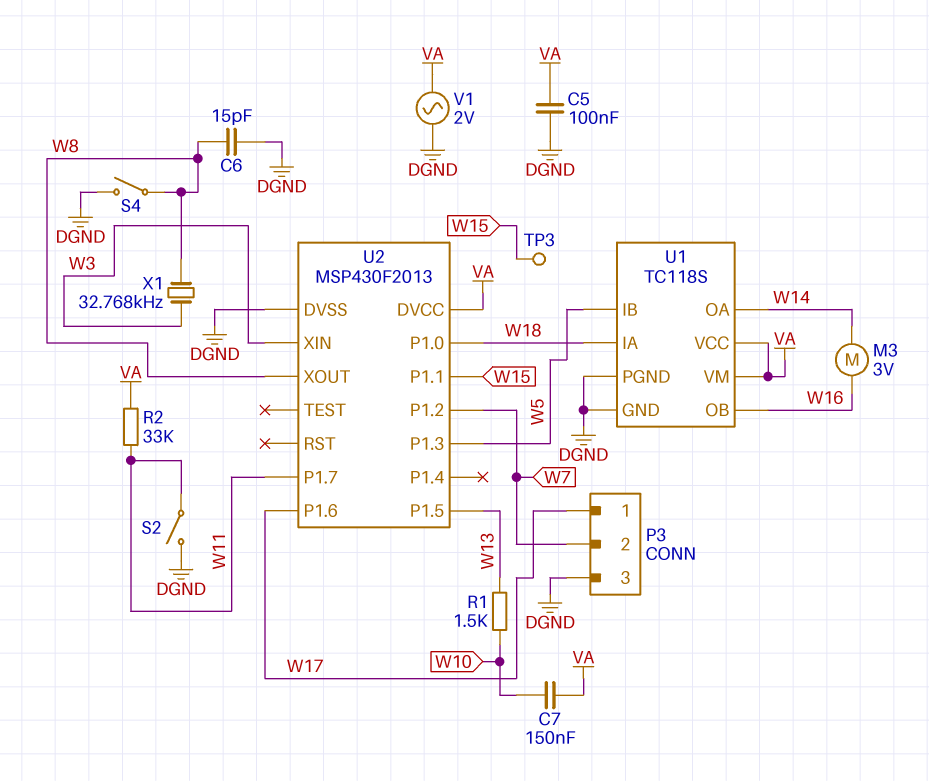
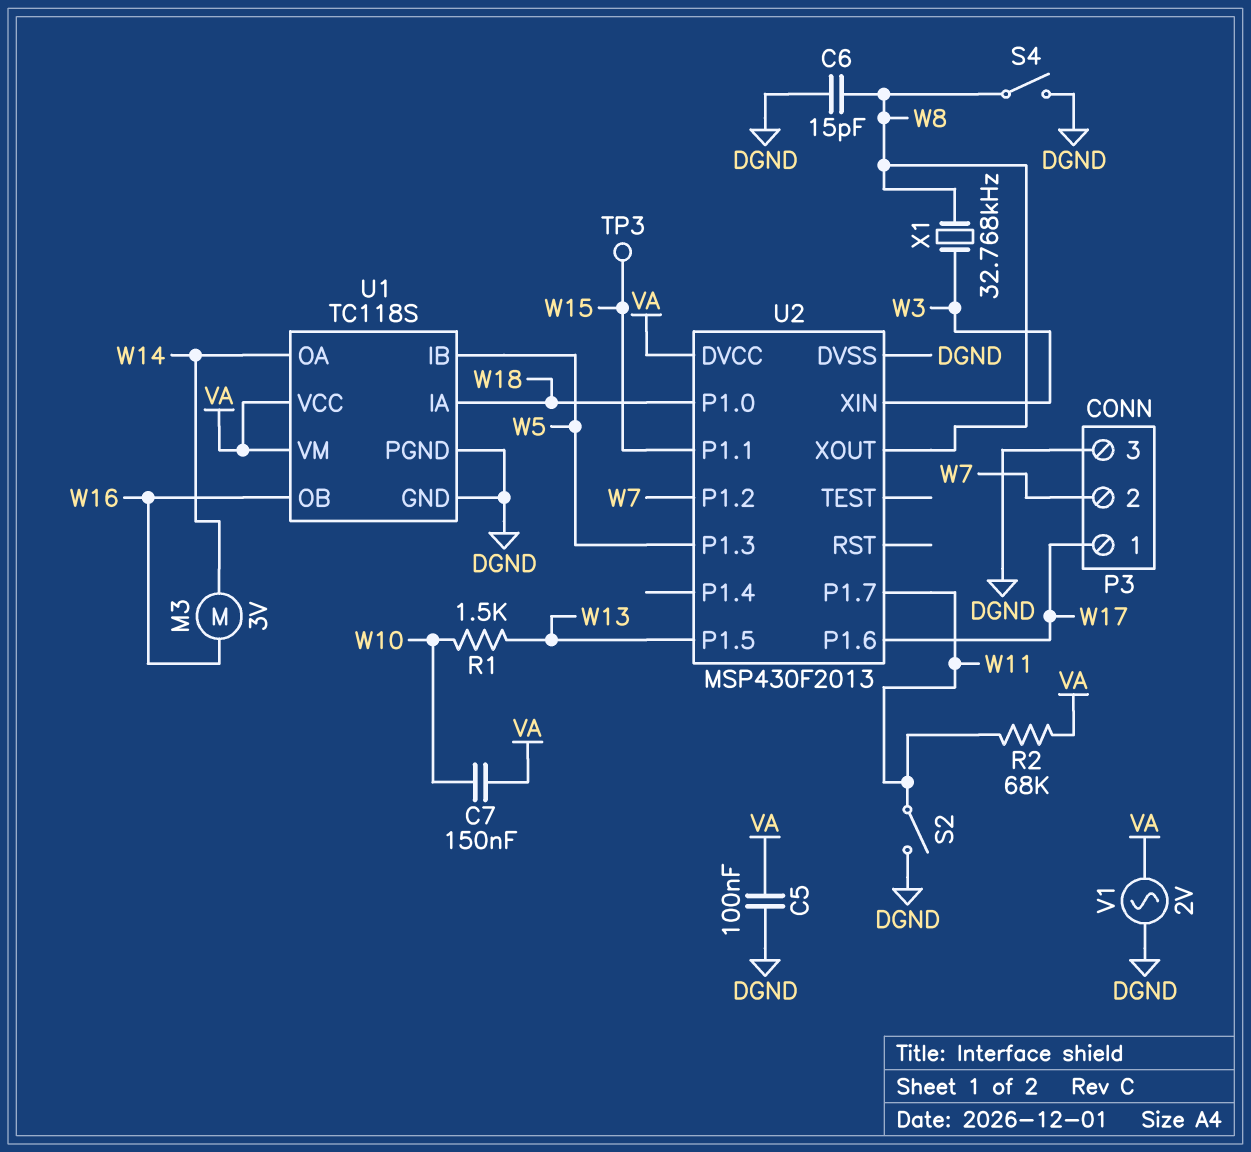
R2: 33k (VA, W11) -> 68k (VA, W11)

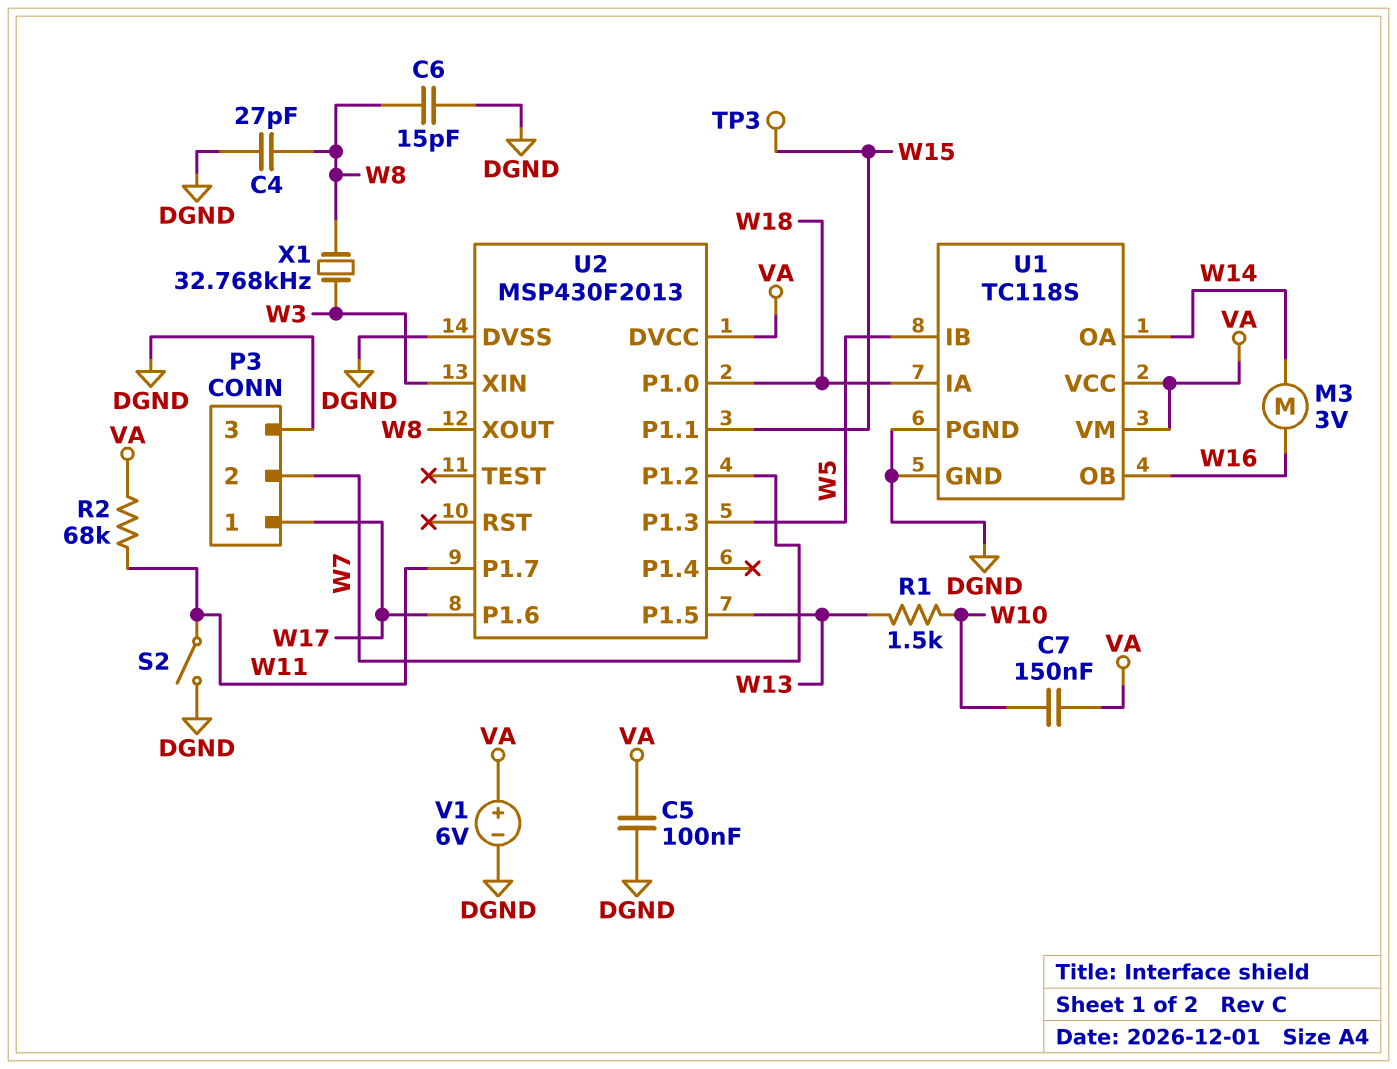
C4: none -> 27pF (DGND, W8)
S4: switch (DGND, W8) -> none
V1: AC 2V (DGND, VA) -> 6V (plus VA, minus DGND)

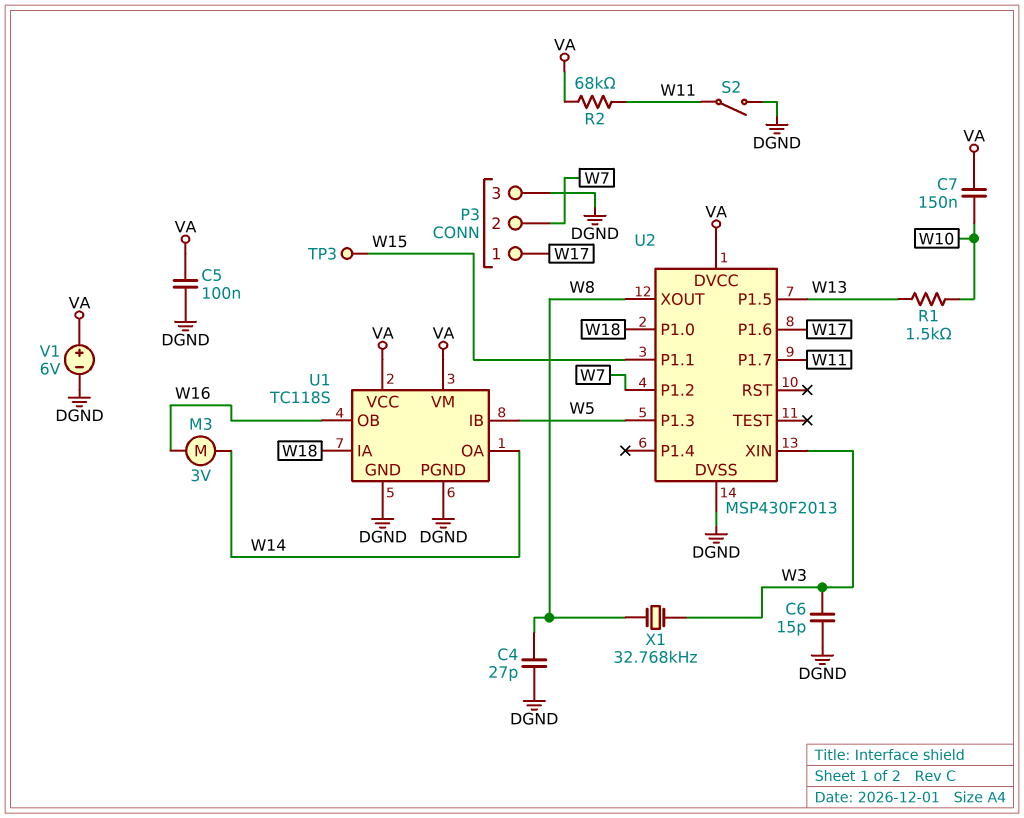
C6: 15pF (DGND, W8) -> 15pF (DGND, W3)

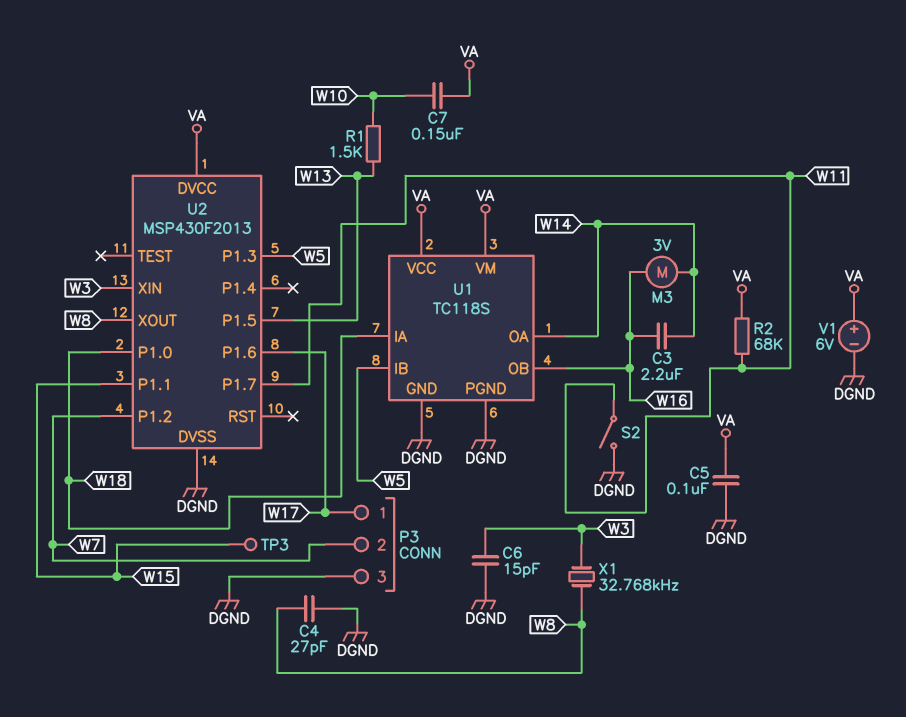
C3: none -> 2.2uF (W14, W16)

